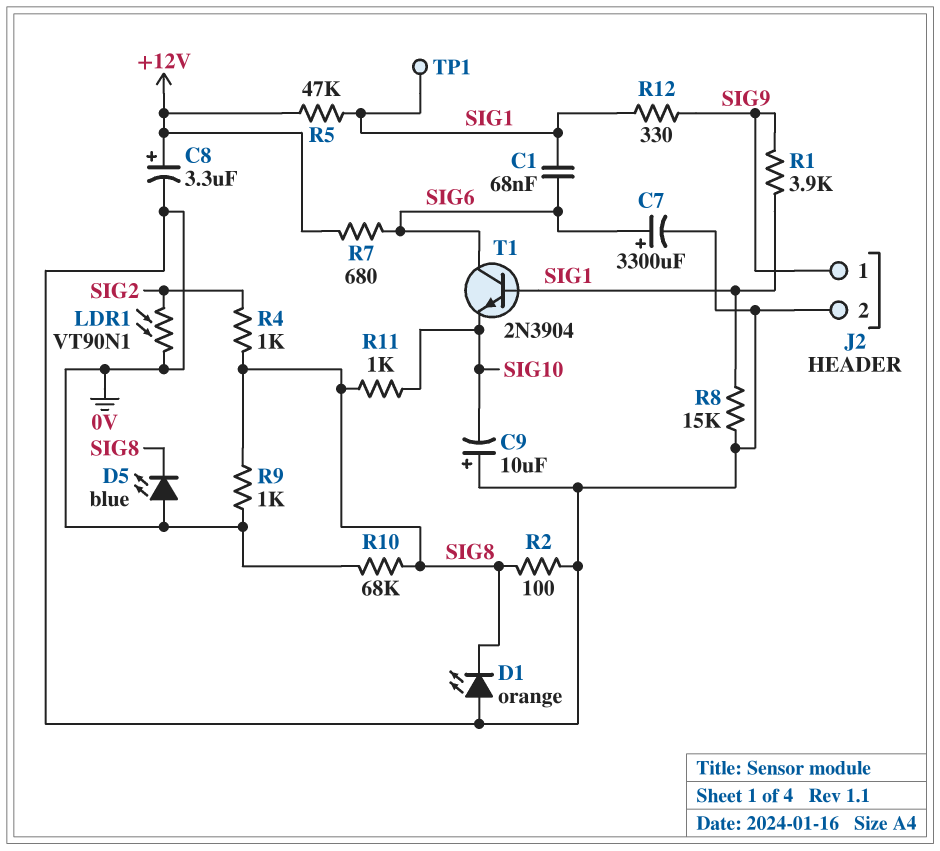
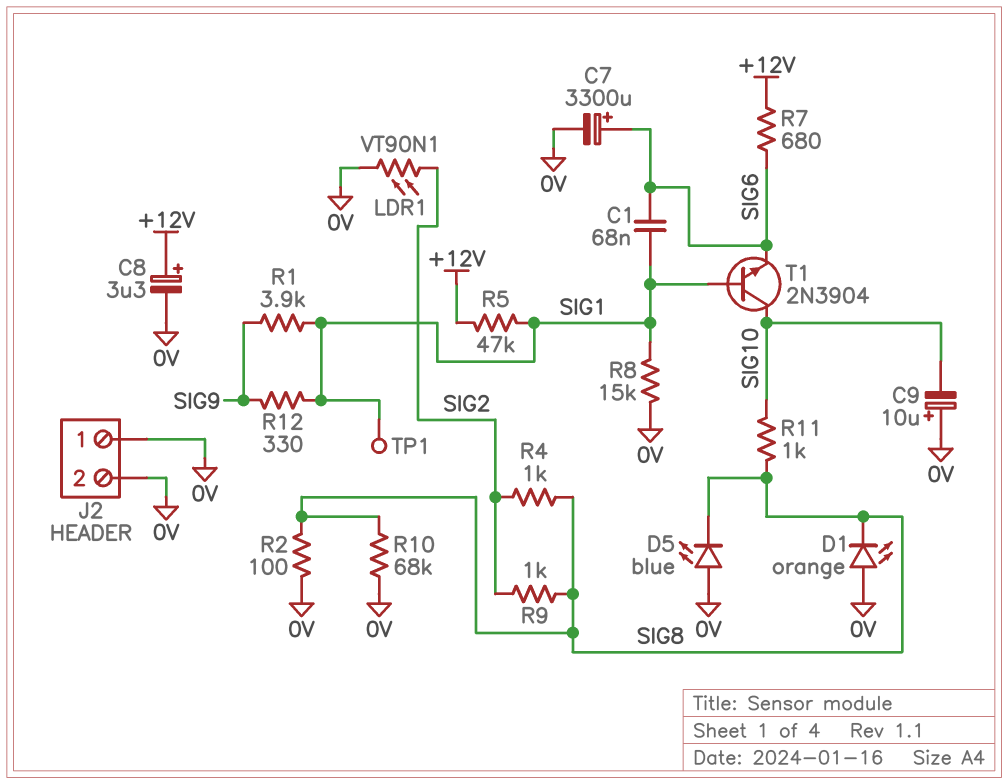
J2 pin 1: SIG9 -> 0V
R9: 1k (0V, SIG8) -> 1k (SIG2, SIG8)
T1: NPN 2N3904 (B SIG1, C SIG6, E SIG10) -> NPN 2N3904 (B SIG1, C SIG10, E SIG6)

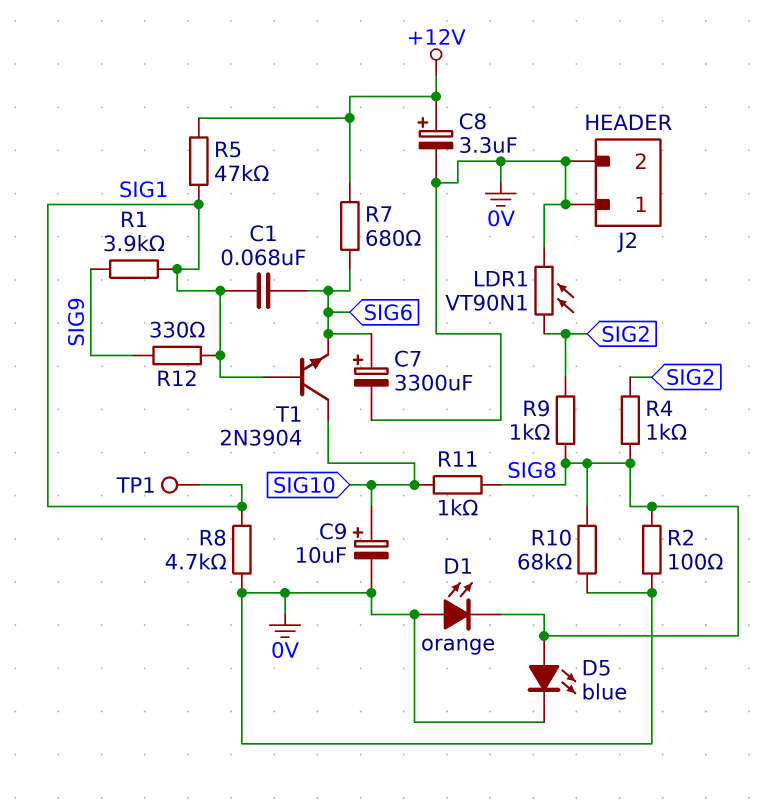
C9: 10uF (plus 0V, minus SIG10) -> 10uF (plus SIG10, minus 0V)
D5: LED blue (A 0V, K SIG8) -> LED blue (A SIG8, K 0V)
R8: 15k (0V, SIG1) -> 4.7k (0V, SIG1)

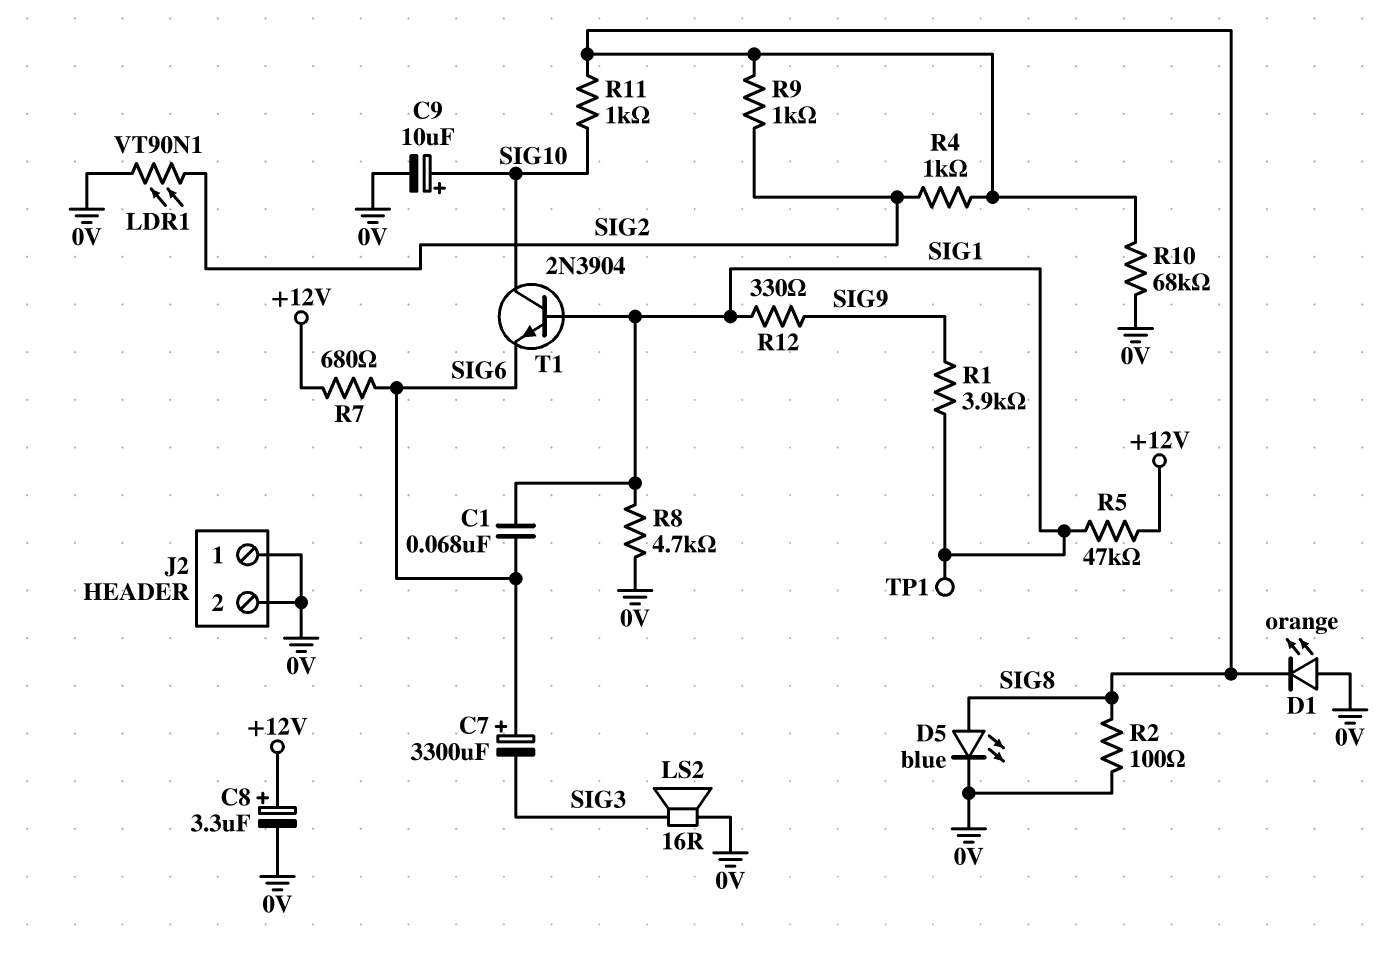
C7: 3300uF (plus SIG6, minus 0V) -> 3300uF (plus SIG6, minus SIG3)
LS2: none -> speaker 16R (0V, SIG3)

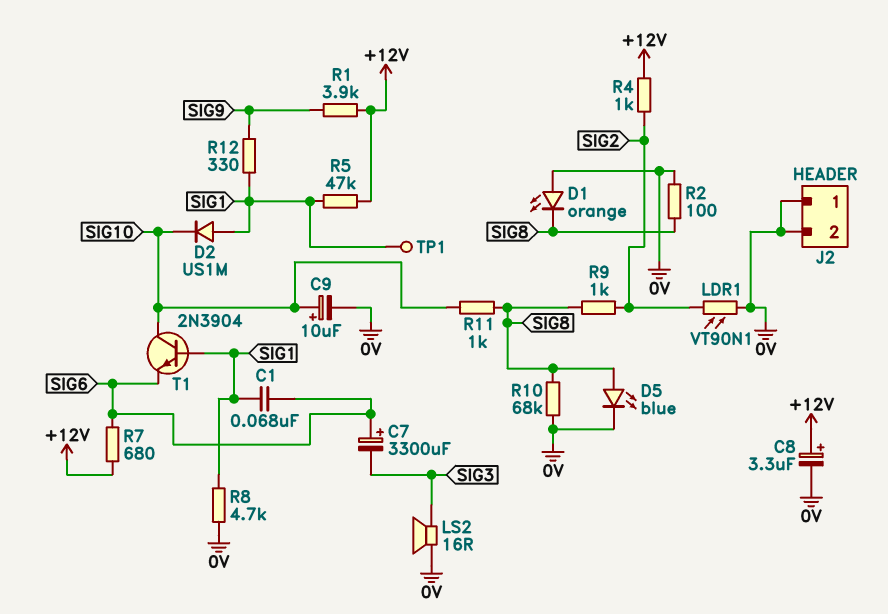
D2: none -> diode US1M (A SIG1, K SIG10)
R1: 3.9k (SIG1, SIG9) -> 3.9k (+12V, SIG9)
R4: 1k (SIG2, SIG8) -> 1k (+12V, SIG2)

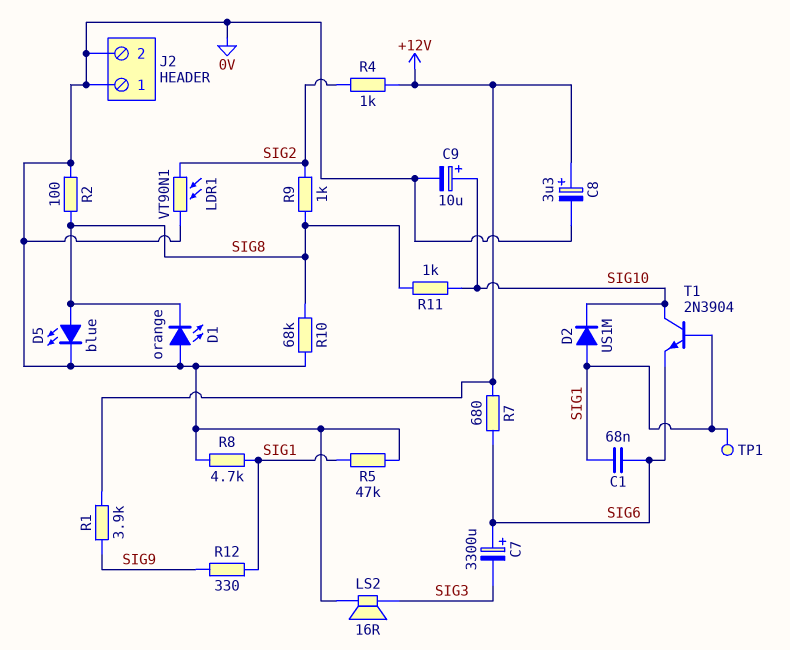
R5: 47k (+12V, SIG1) -> 47k (0V, SIG1)

